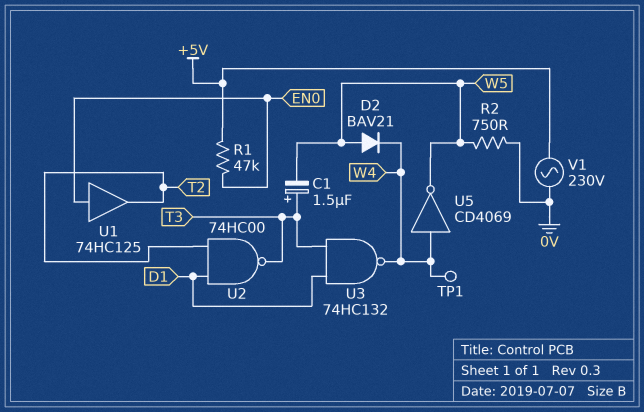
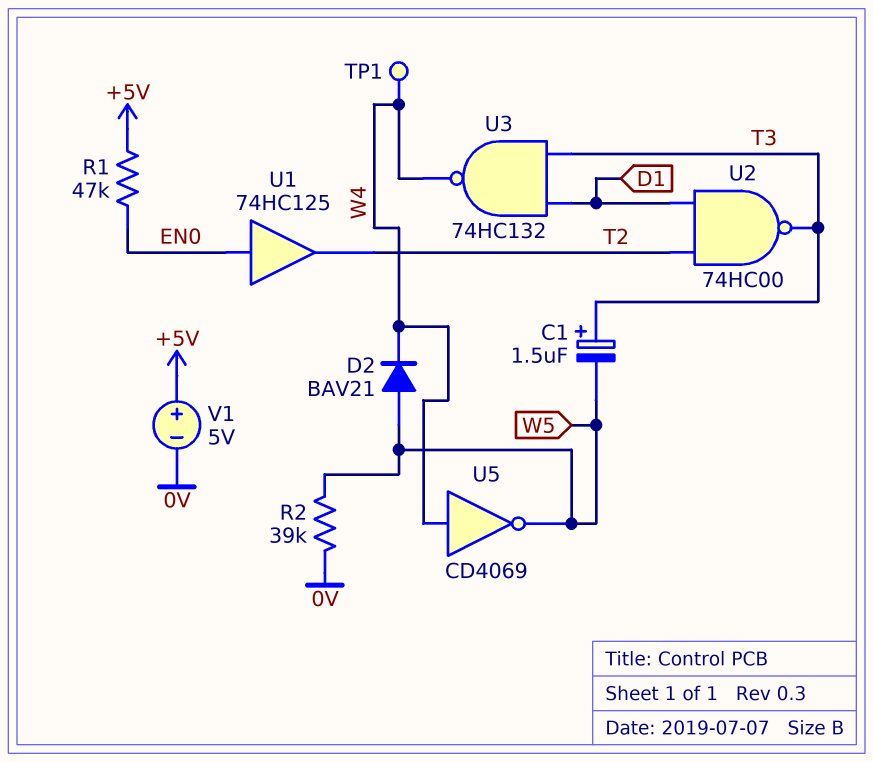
R2: 750 (0V, W5) -> 39k (0V, W5)
V1: AC 230V (+5V, 0V) -> 5V (plus +5V, minus 0V)

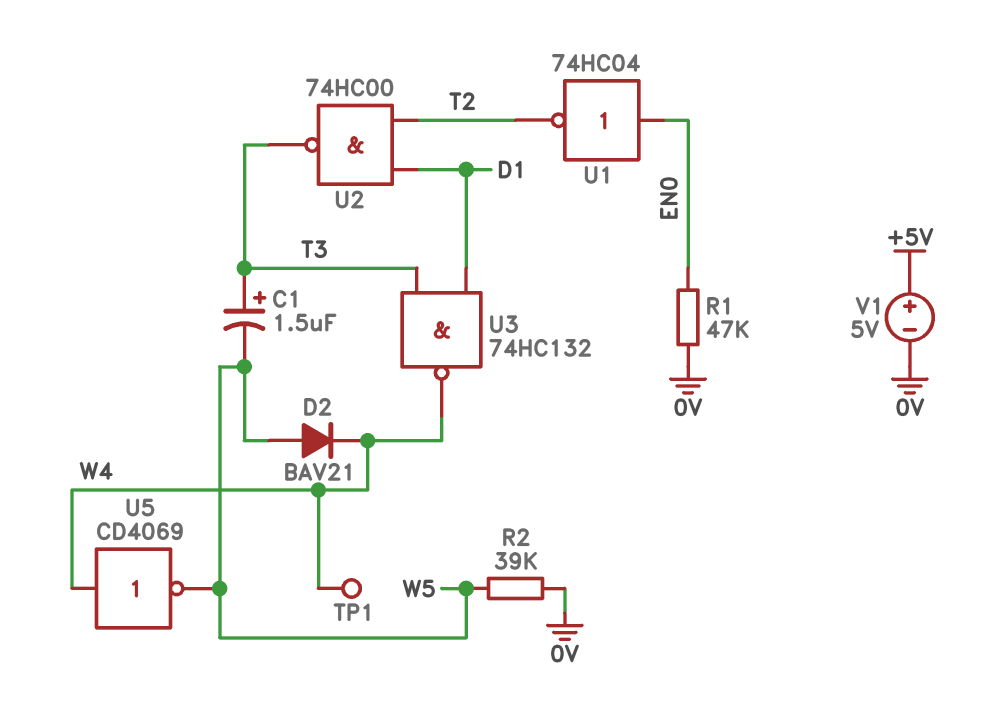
R1: 47k (+5V, EN0) -> 47k (0V, EN0)
U1: buffer 74HC125 (in EN0, out T2) -> NOT 74HC04 (in EN0, out T2)

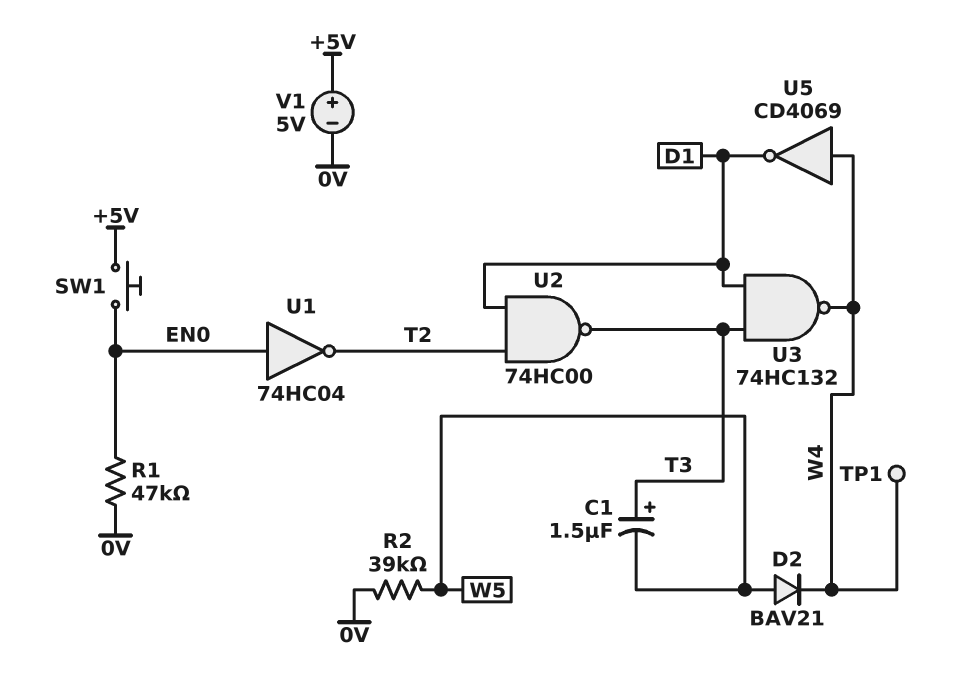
SW1: none -> button (+5V, EN0)
U5: NOT CD4069 (in W4, out W5) -> NOT CD4069 (in W4, out D1)

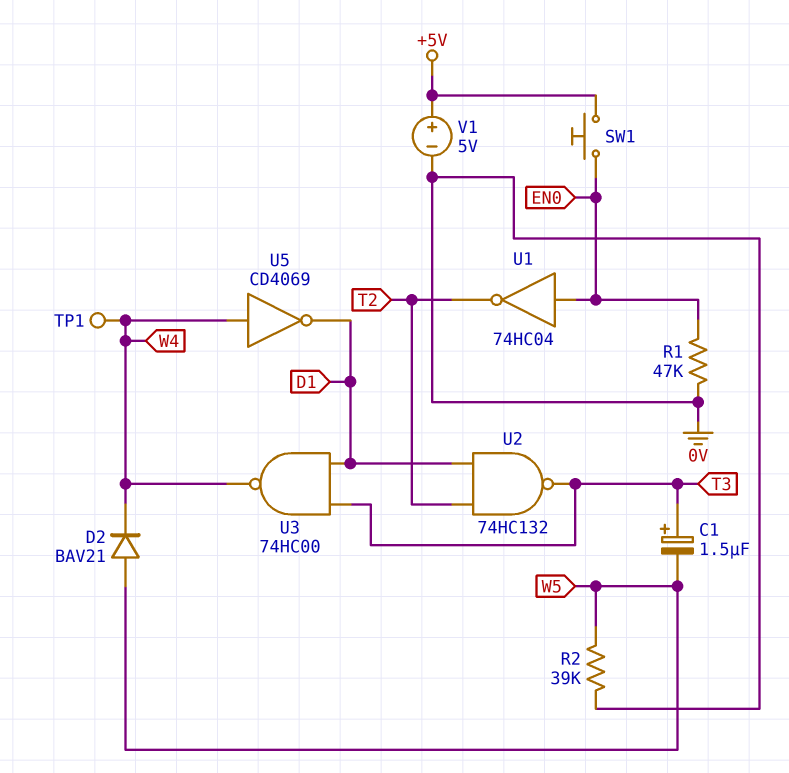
U2: NAND 74HC00 (in D1, in T2, out T3) -> NAND 74HC132 (in D1, in T2, out T3)
U3: NAND 74HC132 (in D1, in T3, out W4) -> NAND 74HC00 (in D1, in T3, out W4)

